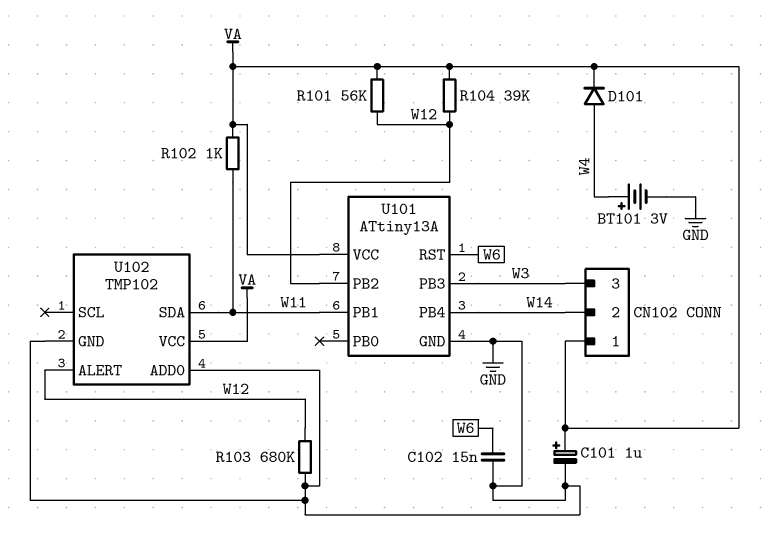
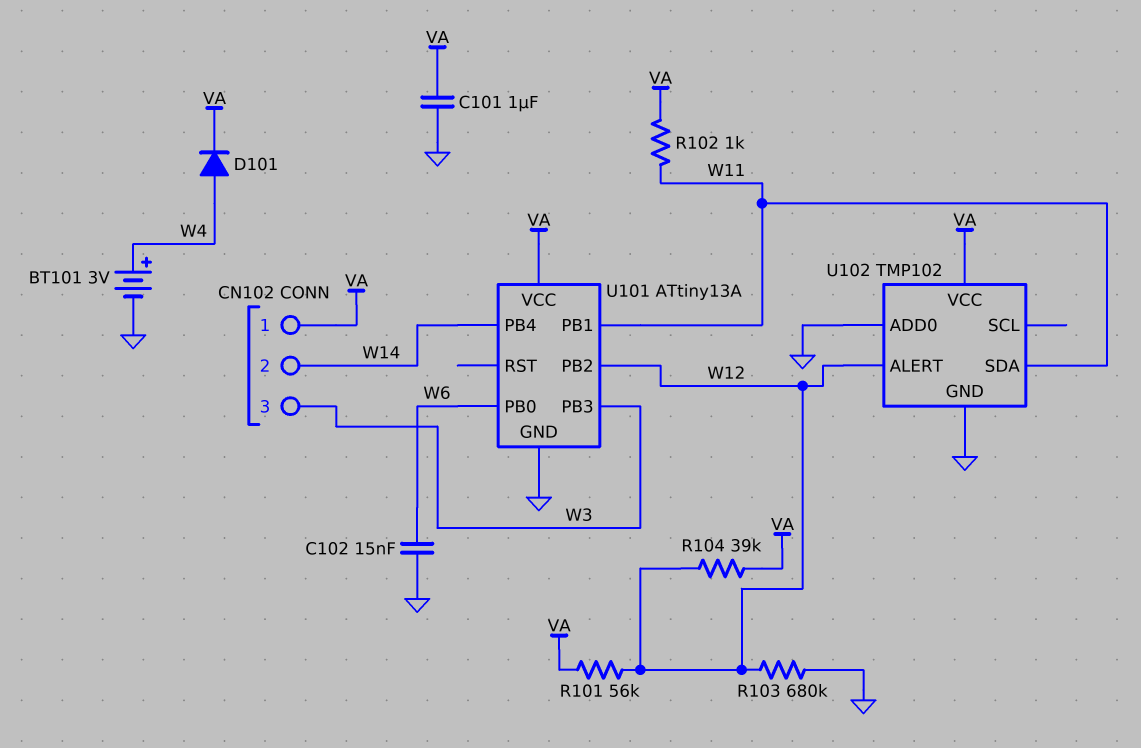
C101: 1uF (plus VA, minus GND) -> 1uF (GND, VA)
U101 pin PB0: none -> W6
U101 pin RST: W6 -> none

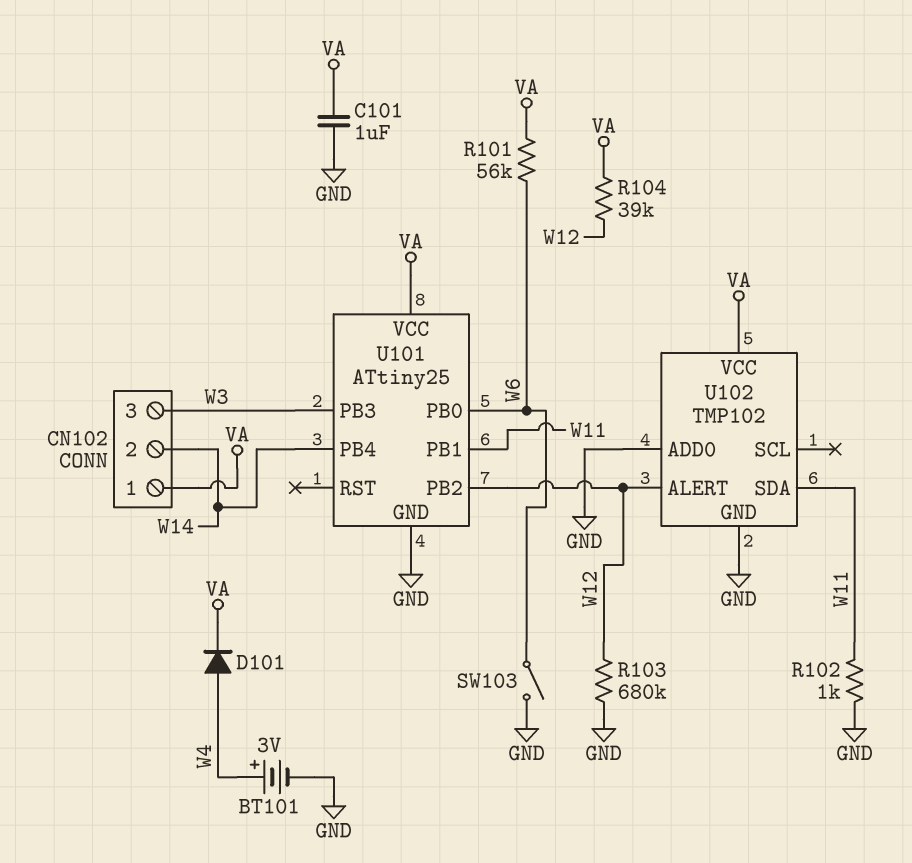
C102: 15nF (GND, W6) -> none
R101: 56k (VA, W12) -> 56k (VA, W6)
R102: 1k (VA, W11) -> 1k (GND, W11)
SW103: none -> switch (GND, W6)
U101: ATtiny13A -> ATtiny25

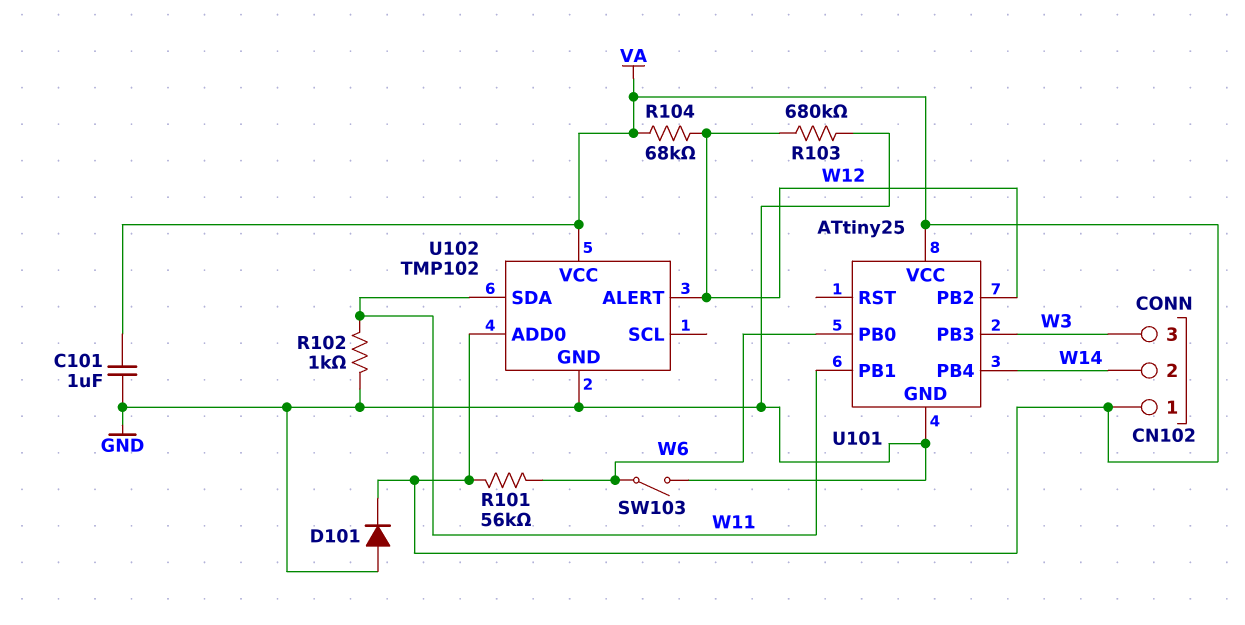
BT101: 3V (plus W4, minus GND) -> none
D101: diode (A W4, K VA) -> diode (A GND, K VA)
R104: 39k (VA, W12) -> 68k (VA, W12)
U102 pin ADD0: GND -> VA

